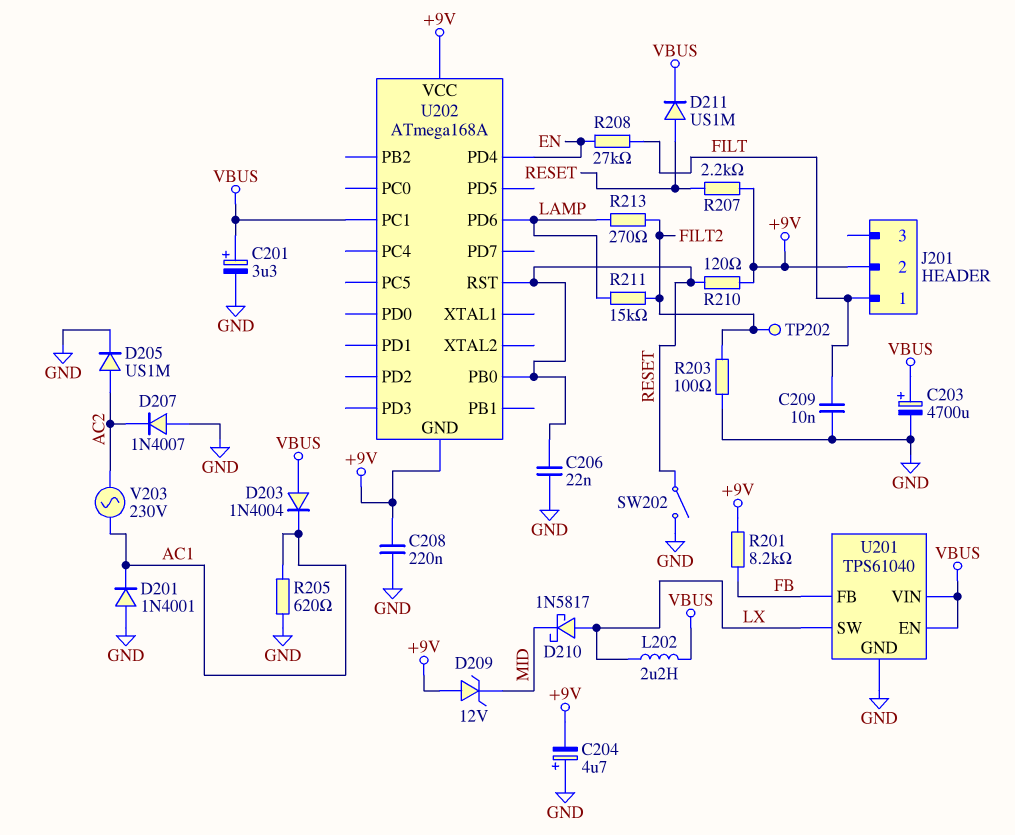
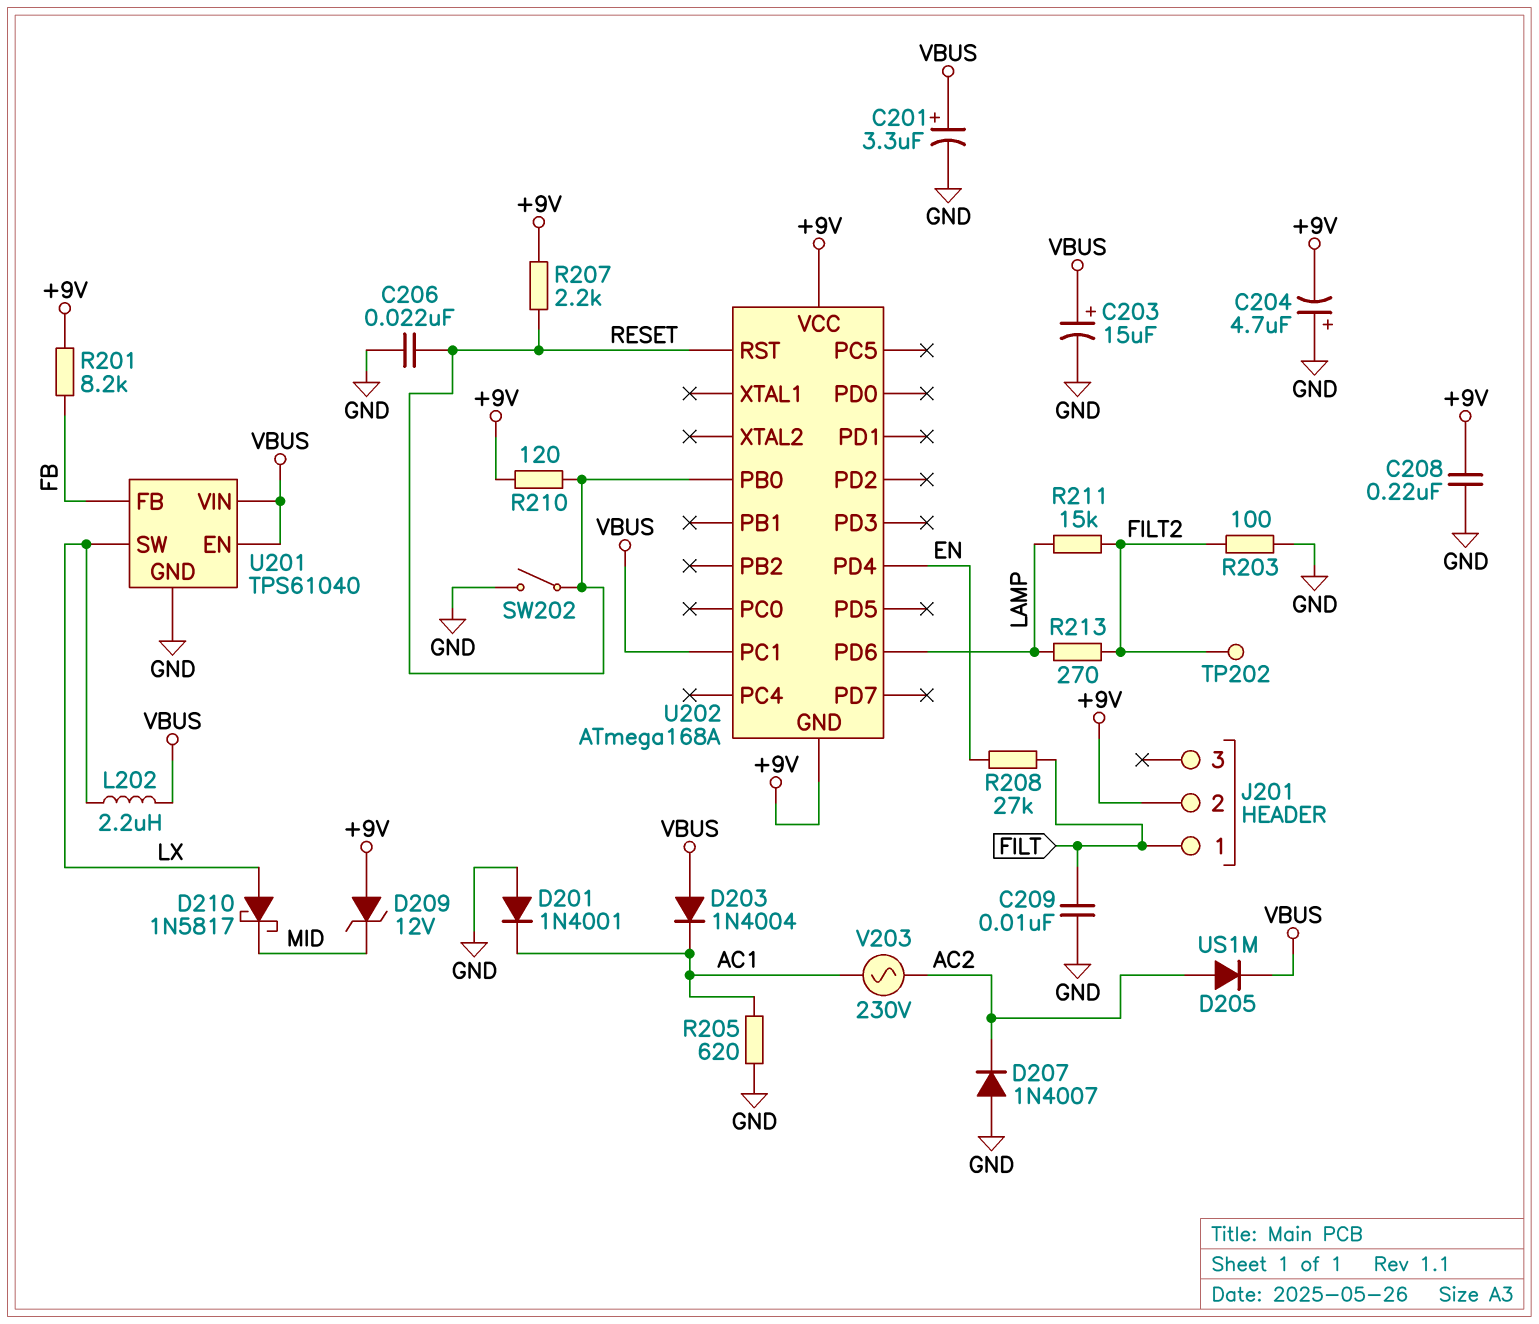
C203: 4700uF (plus VBUS, minus GND) -> 15uF (plus VBUS, minus GND)
D205: diode US1M (A AC2, K GND) -> diode US1M (A AC2, K VBUS)
D211: diode US1M (A RESET, K VBUS) -> none

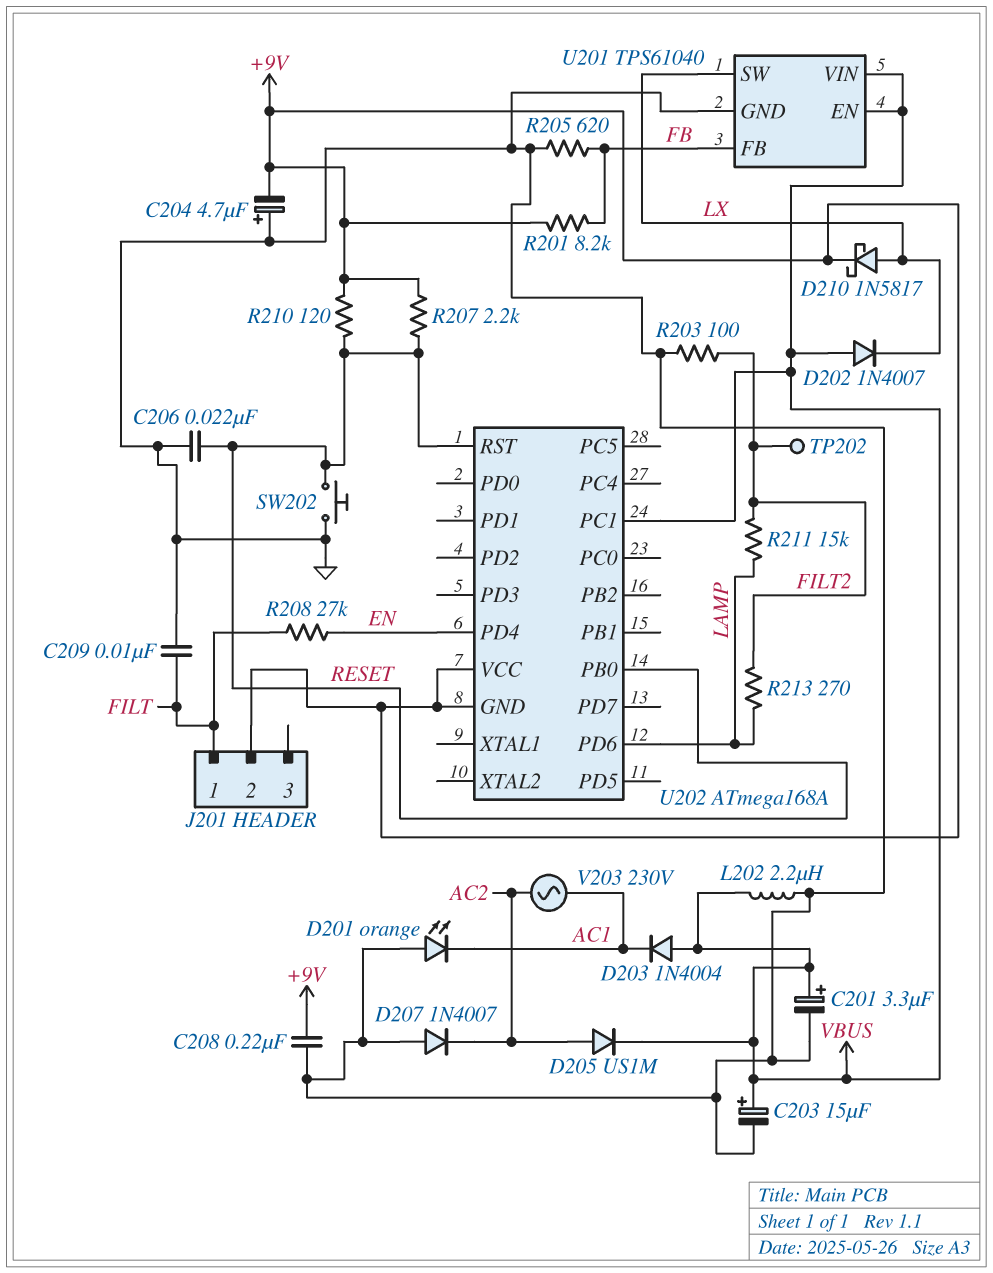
D201: diode 1N4001 (A GND, K AC1) -> LED orange (A GND, K AC1)
D202: none -> diode 1N4007 (A VBUS, K LX)
D209: zener 12V (A +9V, K MID) -> none
D210: schottky 1N5817 (A LX, K MID) -> schottky 1N5817 (A LX, K +9V)
L202: 2.2uH (LX, VBUS) -> 2.2uH (GND, VBUS)
R205: 620 (AC1, GND) -> 620 (FB, GND)
SW202: switch (GND, RESET) -> button (GND, RESET)

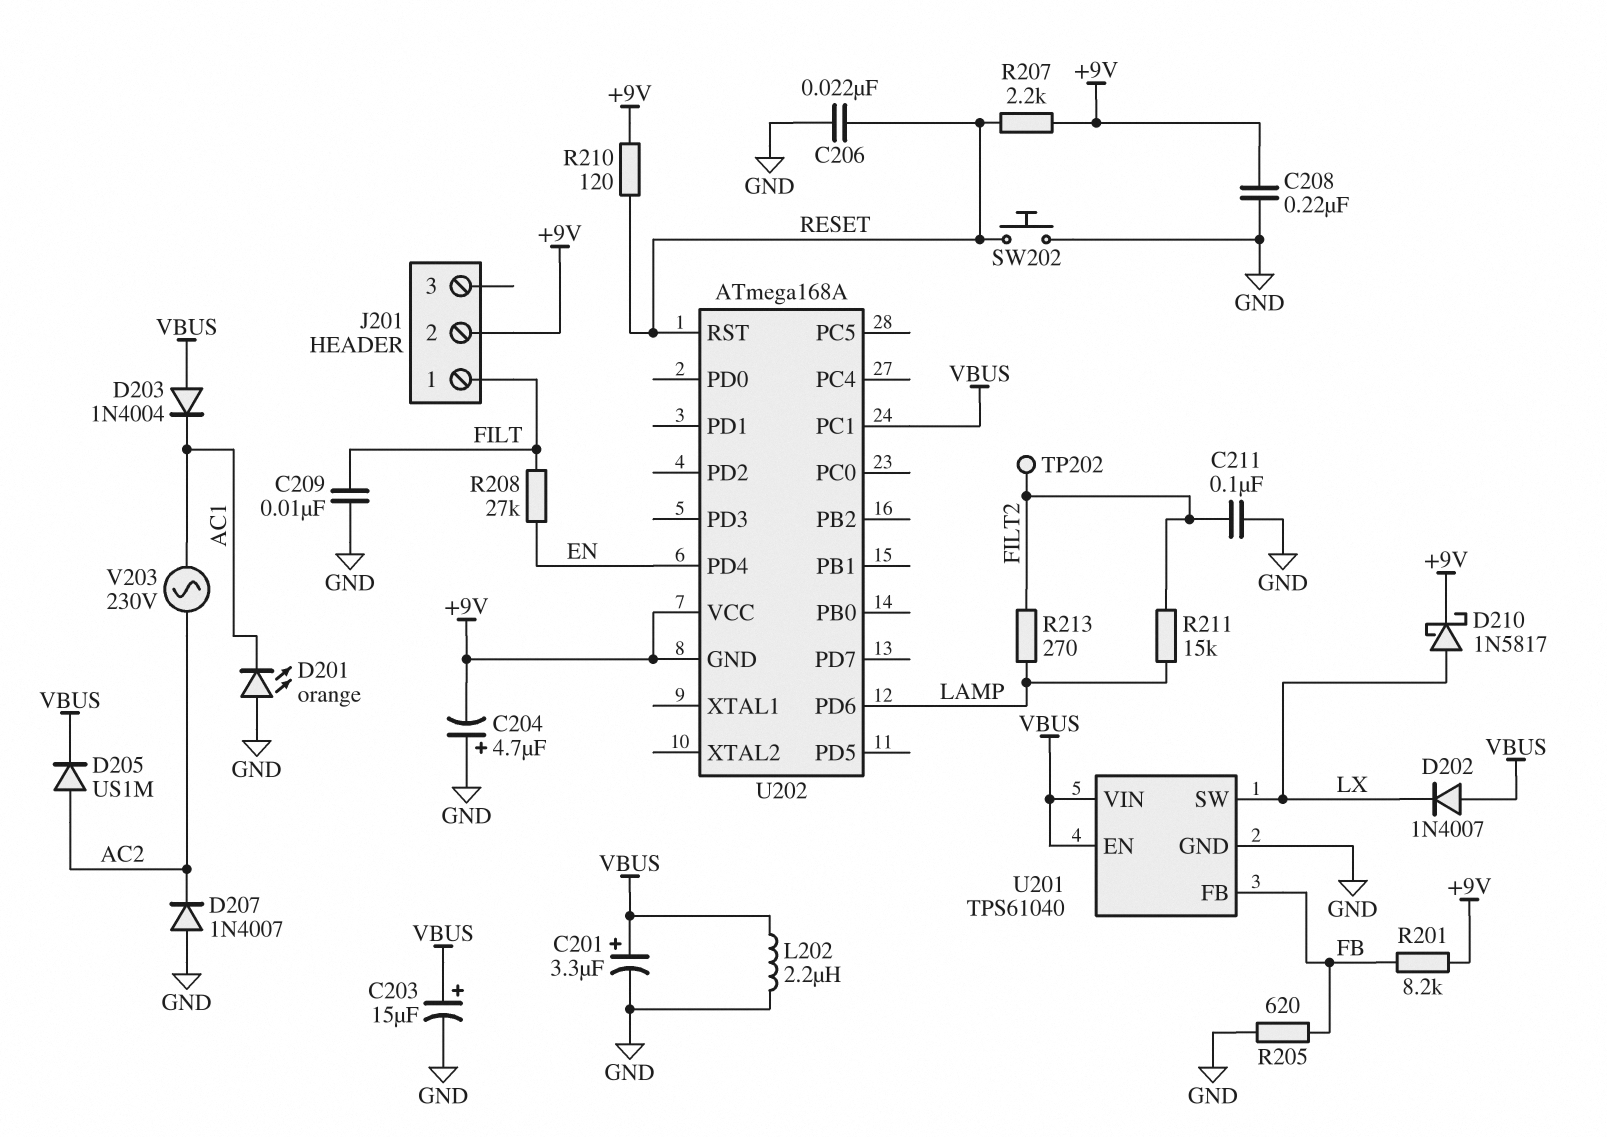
C211: none -> 100nF (FILT2, GND)
R203: 100 (FILT2, GND) -> none
U202 pin PB0: RESET -> none

